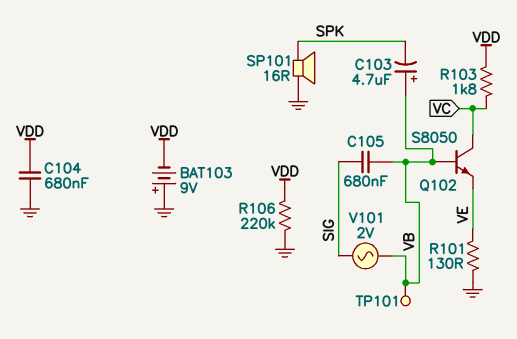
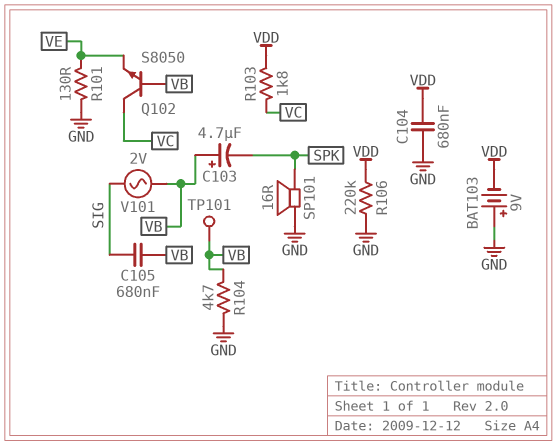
R104: none -> 4.7k (GND, VB)

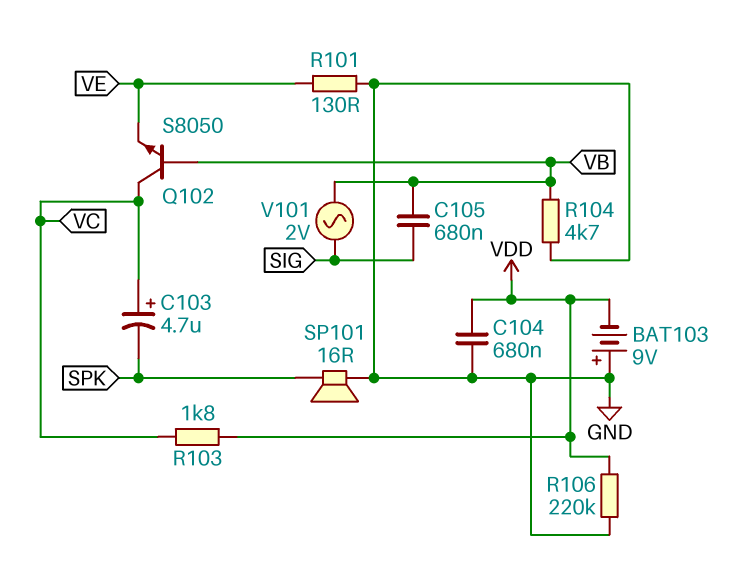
C103: 4.7uF (plus VB, minus SPK) -> 4.7uF (plus VC, minus SPK)
TP101: test point (VB) -> none

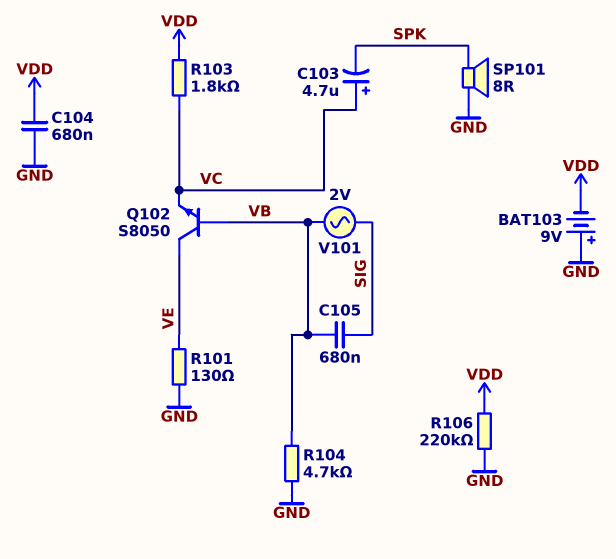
Q102: NPN S8050 (B VB, C VC, E VE) -> NPN S8050 (B VB, C VE, E VC)
SP101: speaker 16R (GND, SPK) -> speaker 8R (GND, SPK)

